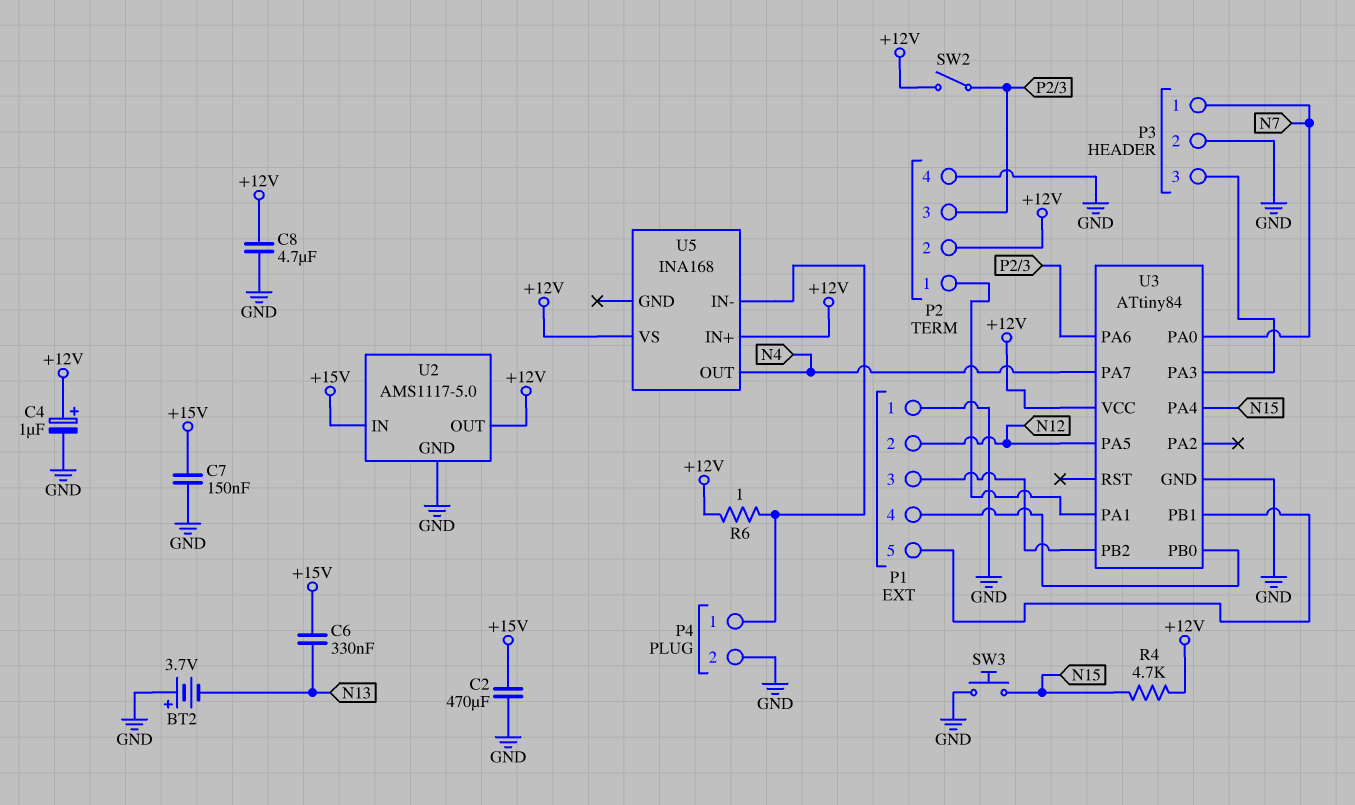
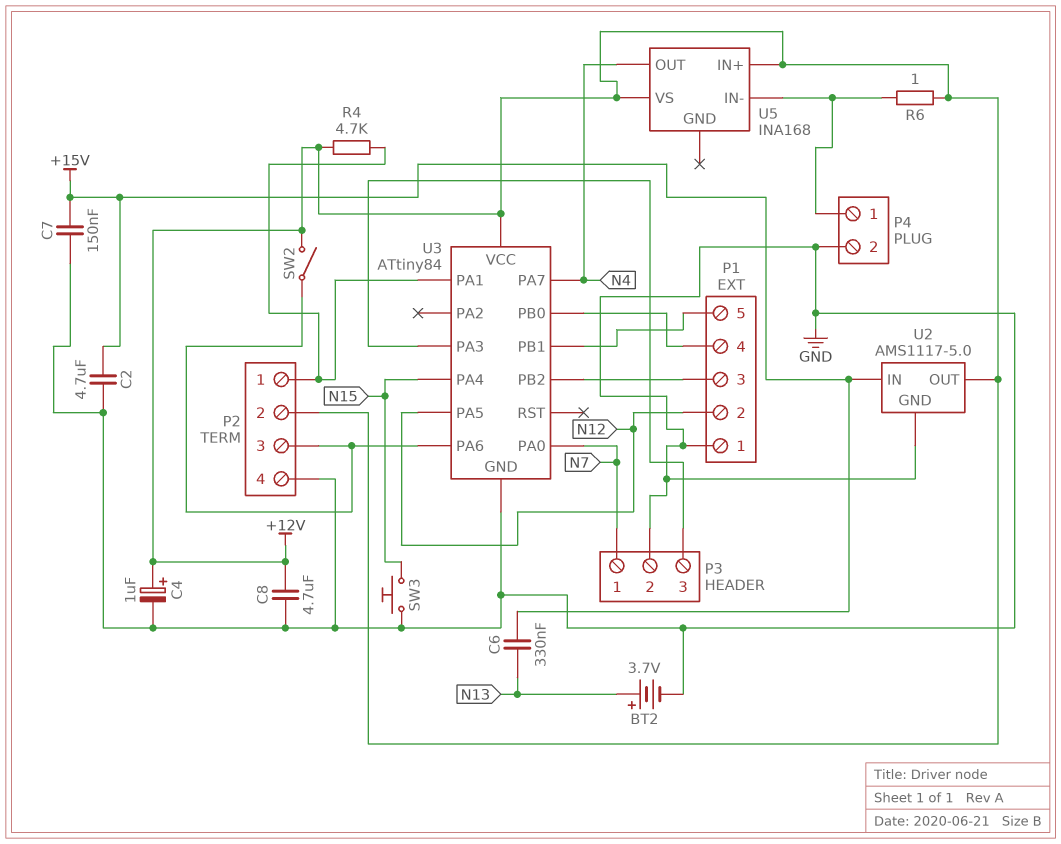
BT2: 3.7V (plus GND, minus N13) -> 3.7V (plus N13, minus GND)
C2: 470uF (+15V, GND) -> 4.7uF (+15V, GND)
R4: 4.7k (+12V, N15) -> 4.7k (+12V, P2/1)

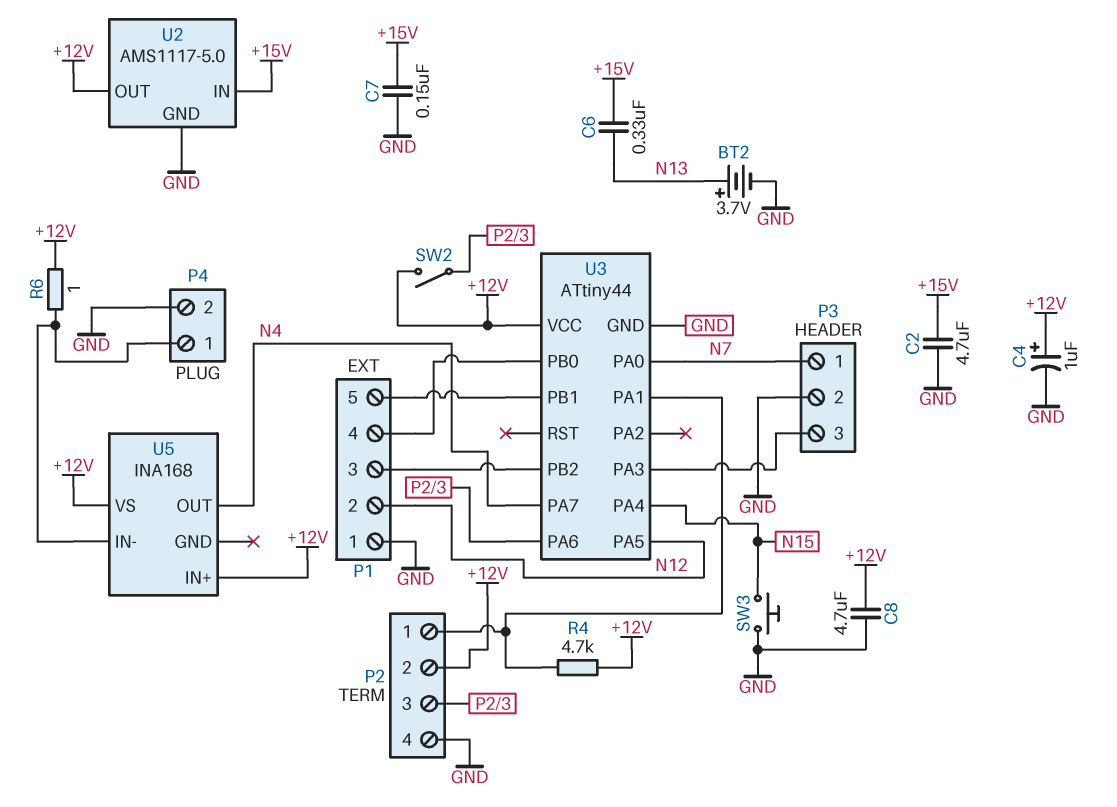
U3: ATtiny84 -> ATtiny44

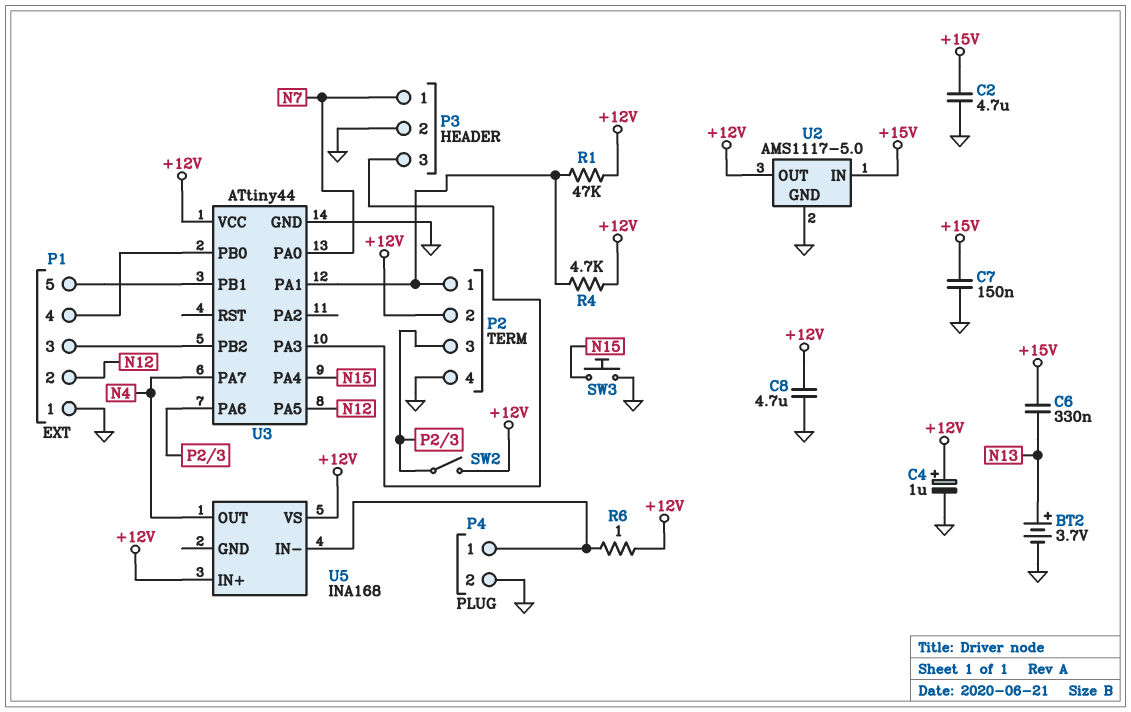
R1: none -> 47k (+12V, P2/1)

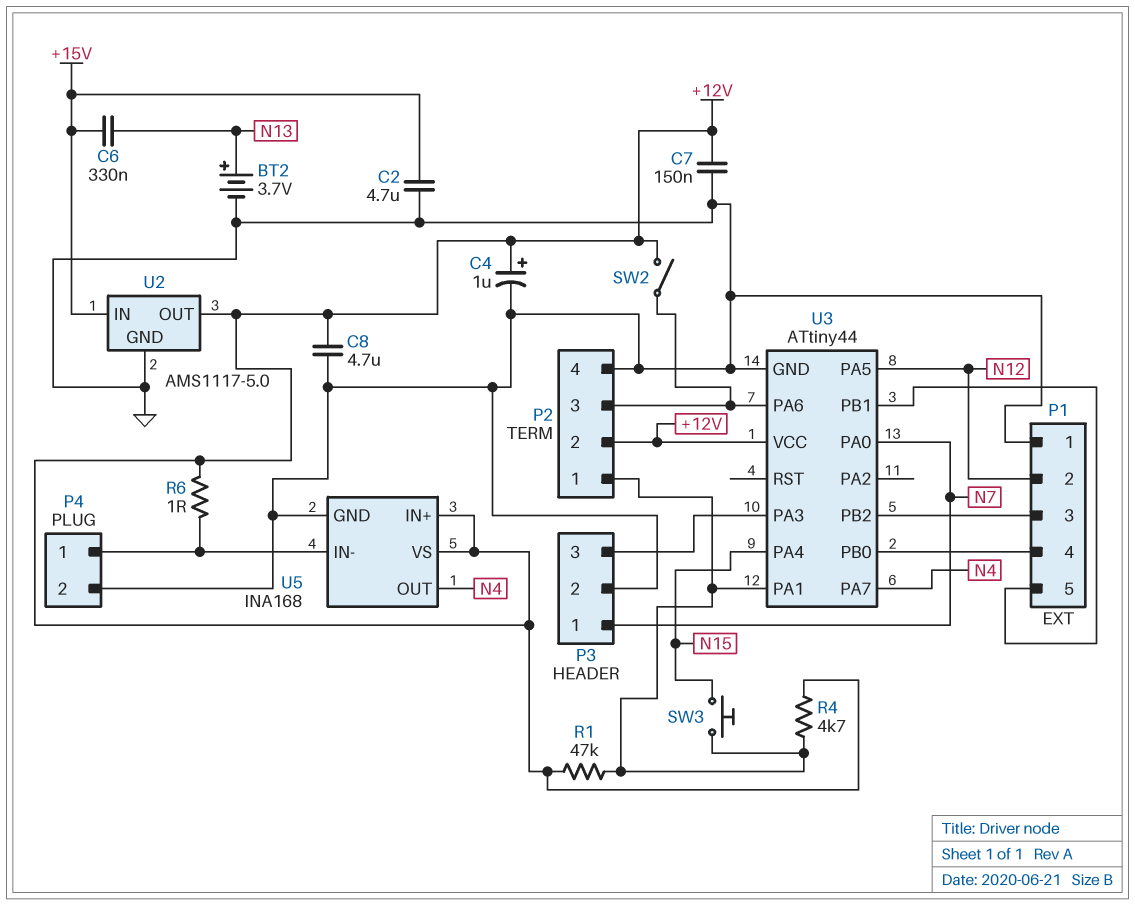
C7: 150nF (+15V, GND) -> 150nF (+12V, GND)
SW3: button (GND, N15) -> button (N15, P2/1)
U5 pin GND: none -> GND

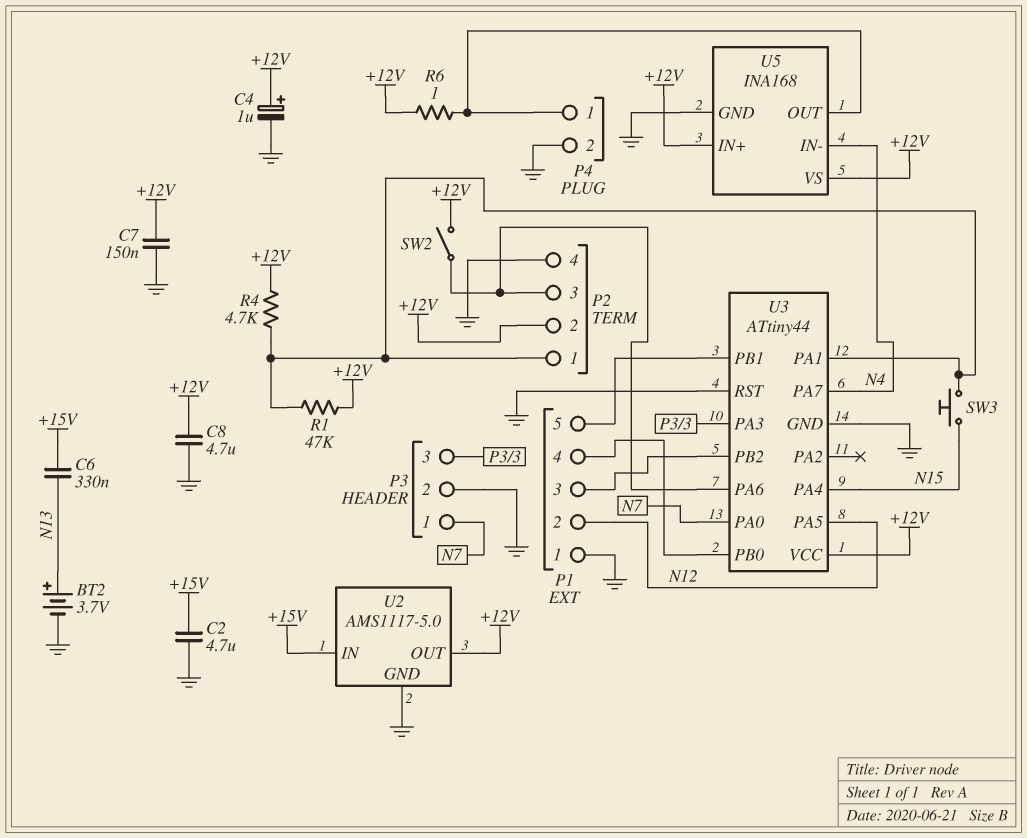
U3 pin RST: none -> GND
U5 pin IN-: P4/1 -> N4
U5 pin OUT: N4 -> P4/1

